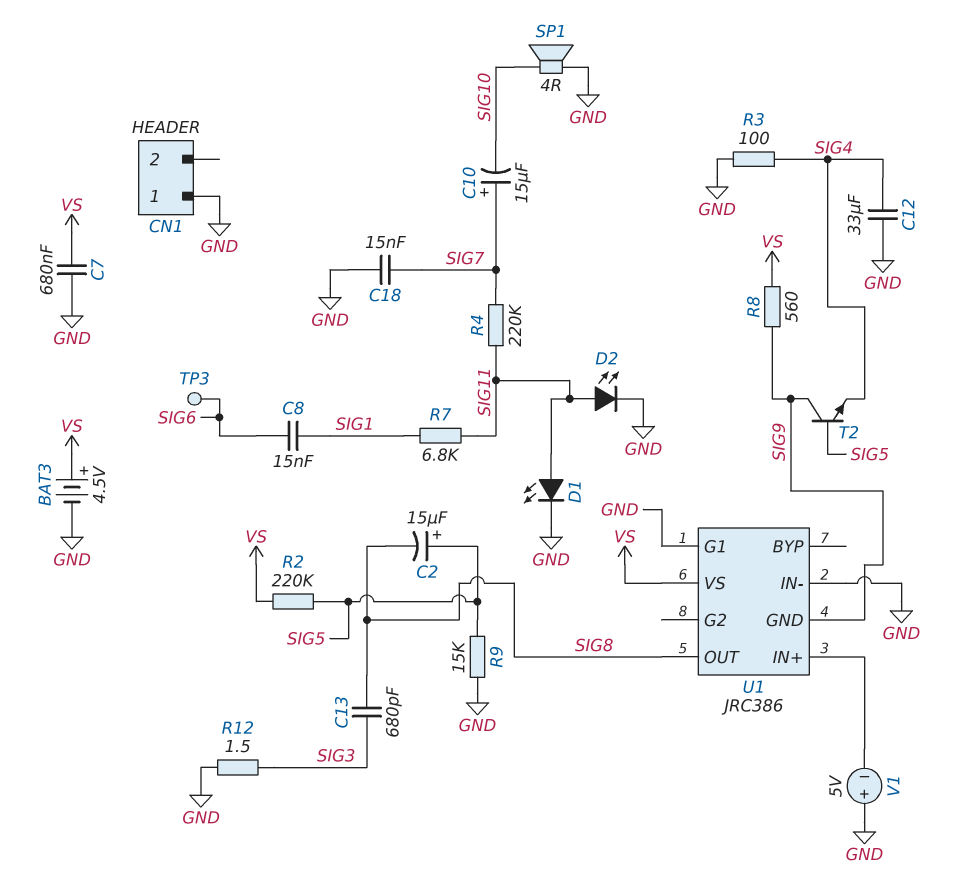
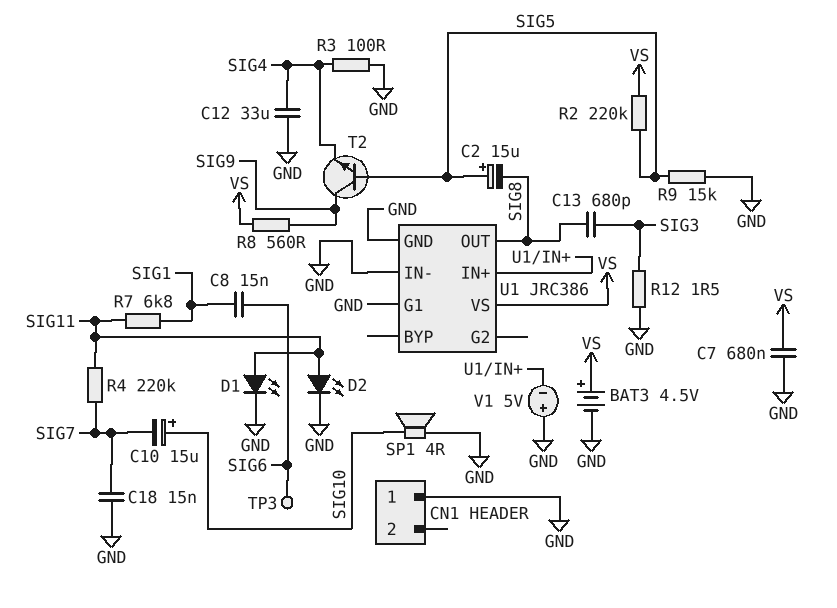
C10: 15uF (plus SIG7, minus SIG10) -> 15uF (plus SIG10, minus SIG7)
U1 pin GND: SIG9 -> GND

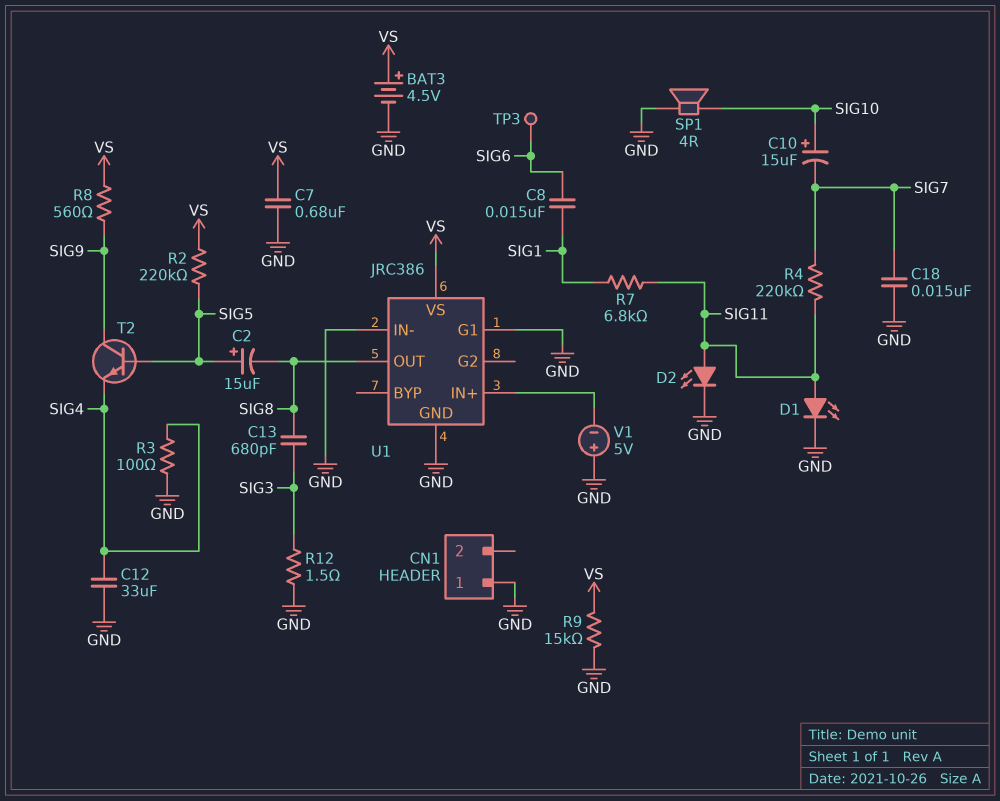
R9: 15k (GND, SIG5) -> 15k (GND, VS)

